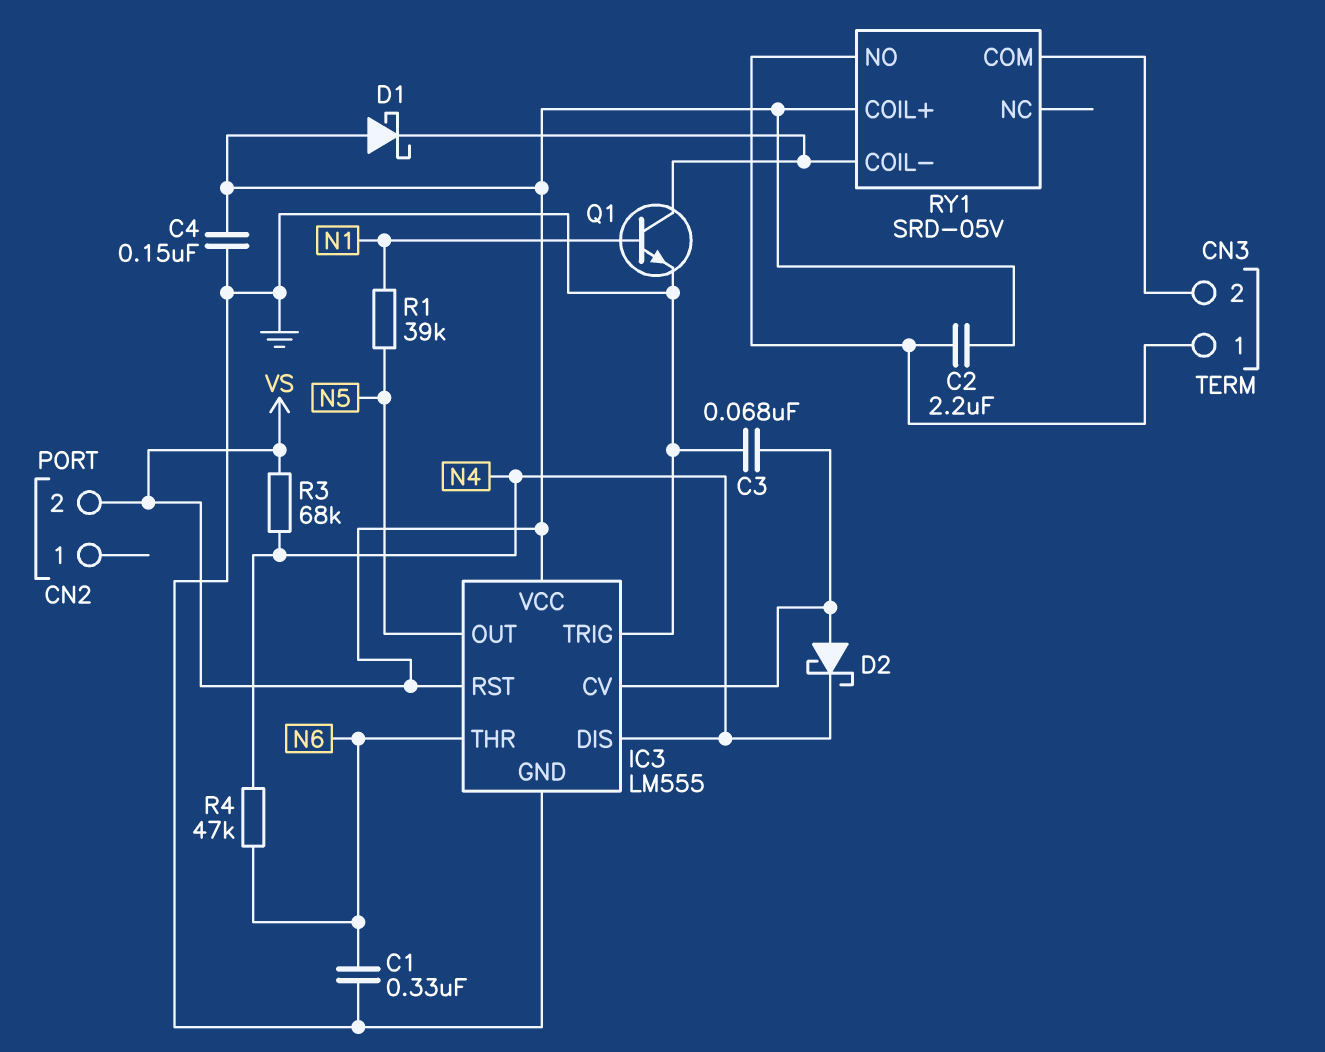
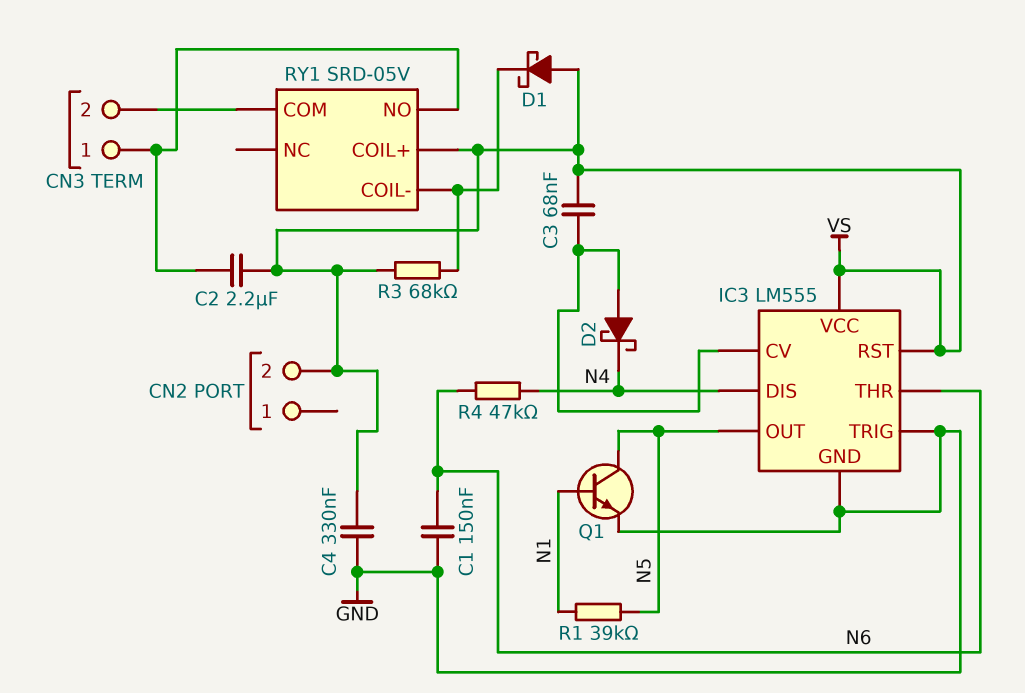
C1: 330nF (GND, N6) -> 150nF (GND, N6)
C3: 68nF (GND, IC3/CV) -> 68nF (IC3/CV, VS)
C4: 150nF (GND, VS) -> 330nF (GND, VS)
Q1: NPN (B N1, C RY1/COIL-, E GND) -> NPN (B N1, C N5, E GND)
R3: 68k (N4, VS) -> 68k (RY1/COIL-, VS)

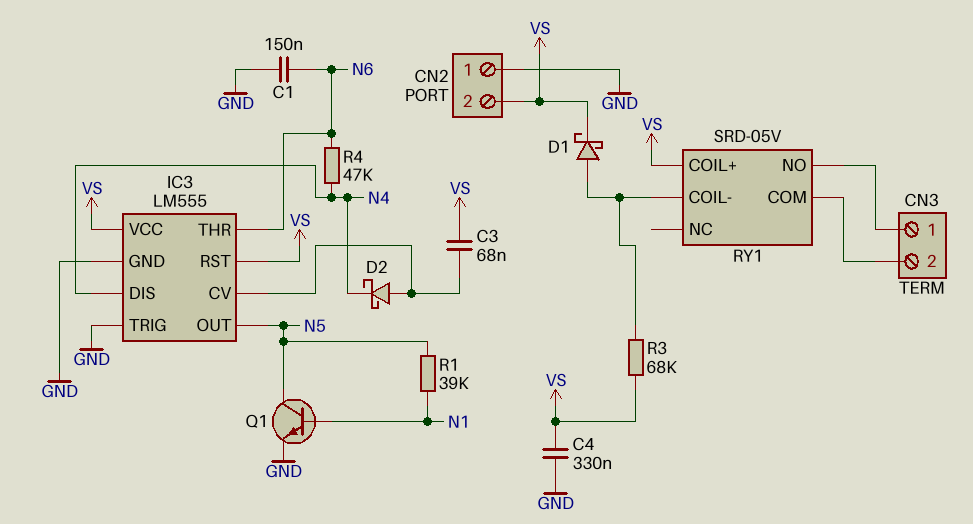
C2: 2.2uF (CN3/1, VS) -> none
CN2 pin 1: none -> GND
D1: schottky (A VS, K RY1/COIL-) -> schottky (A RY1/COIL-, K VS)

